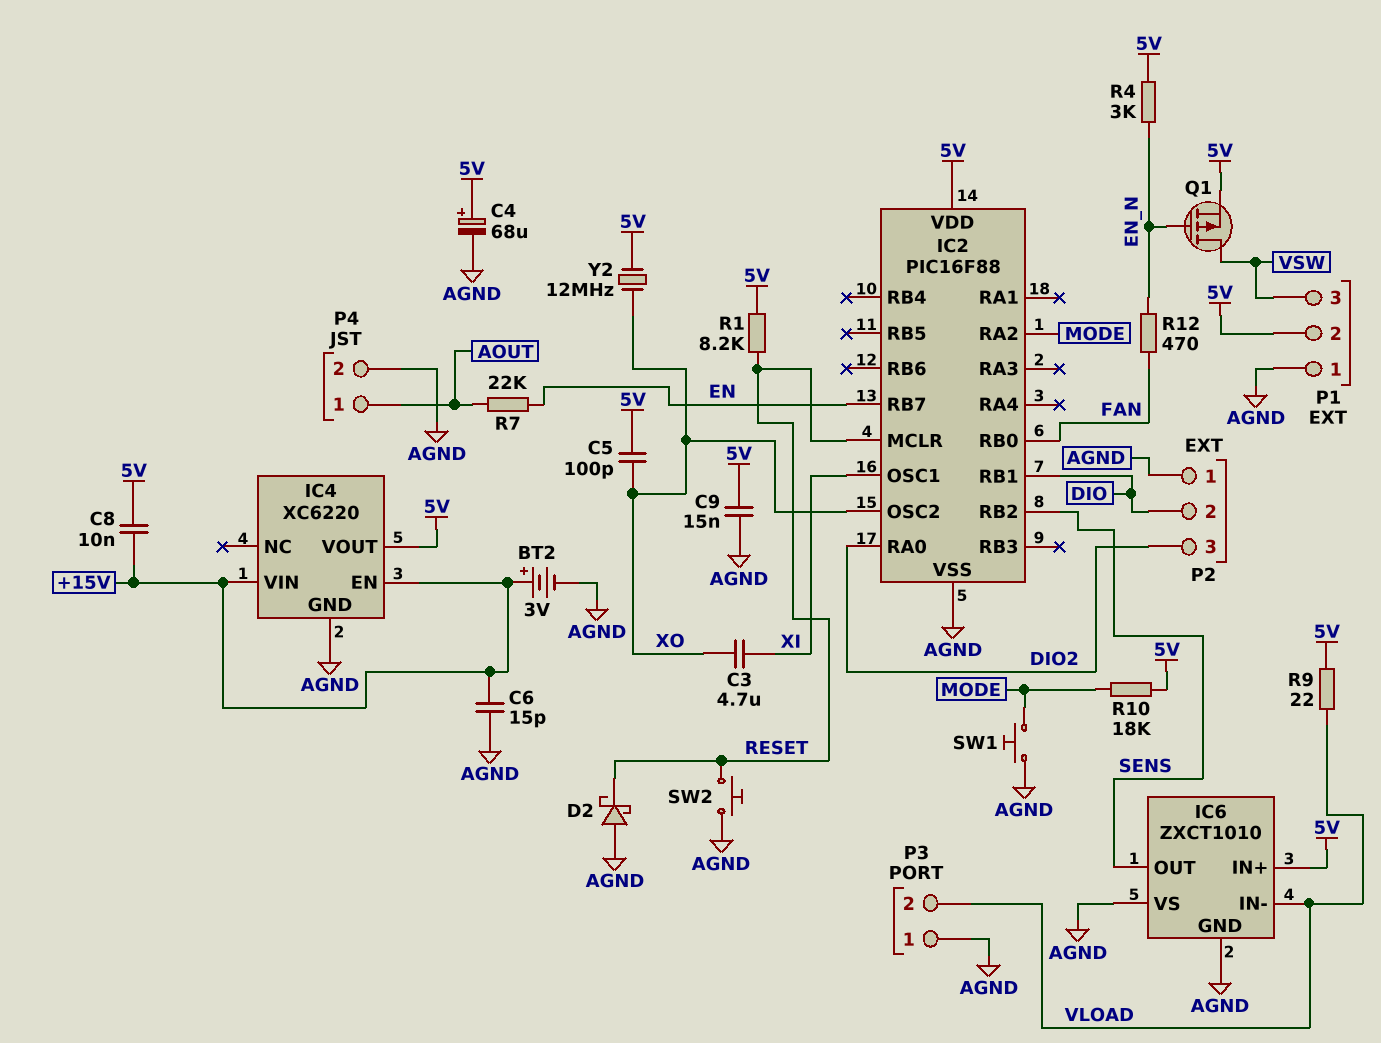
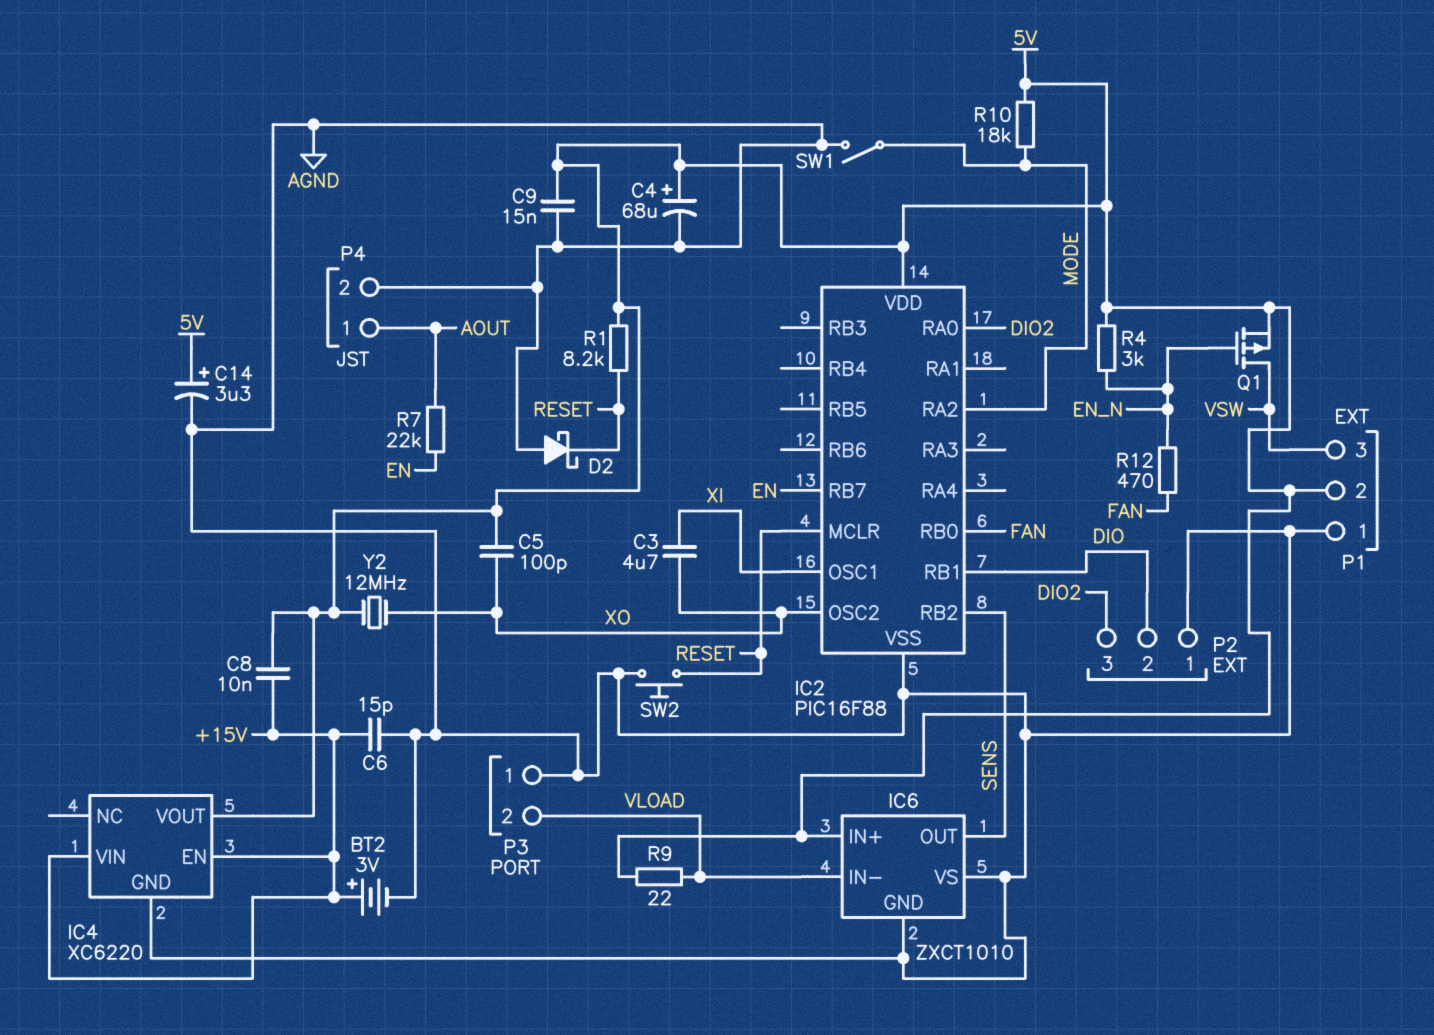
C14: none -> 3.3uF (plus 5V, minus AGND)
SW1: button (AGND, MODE) -> switch (AGND, MODE)

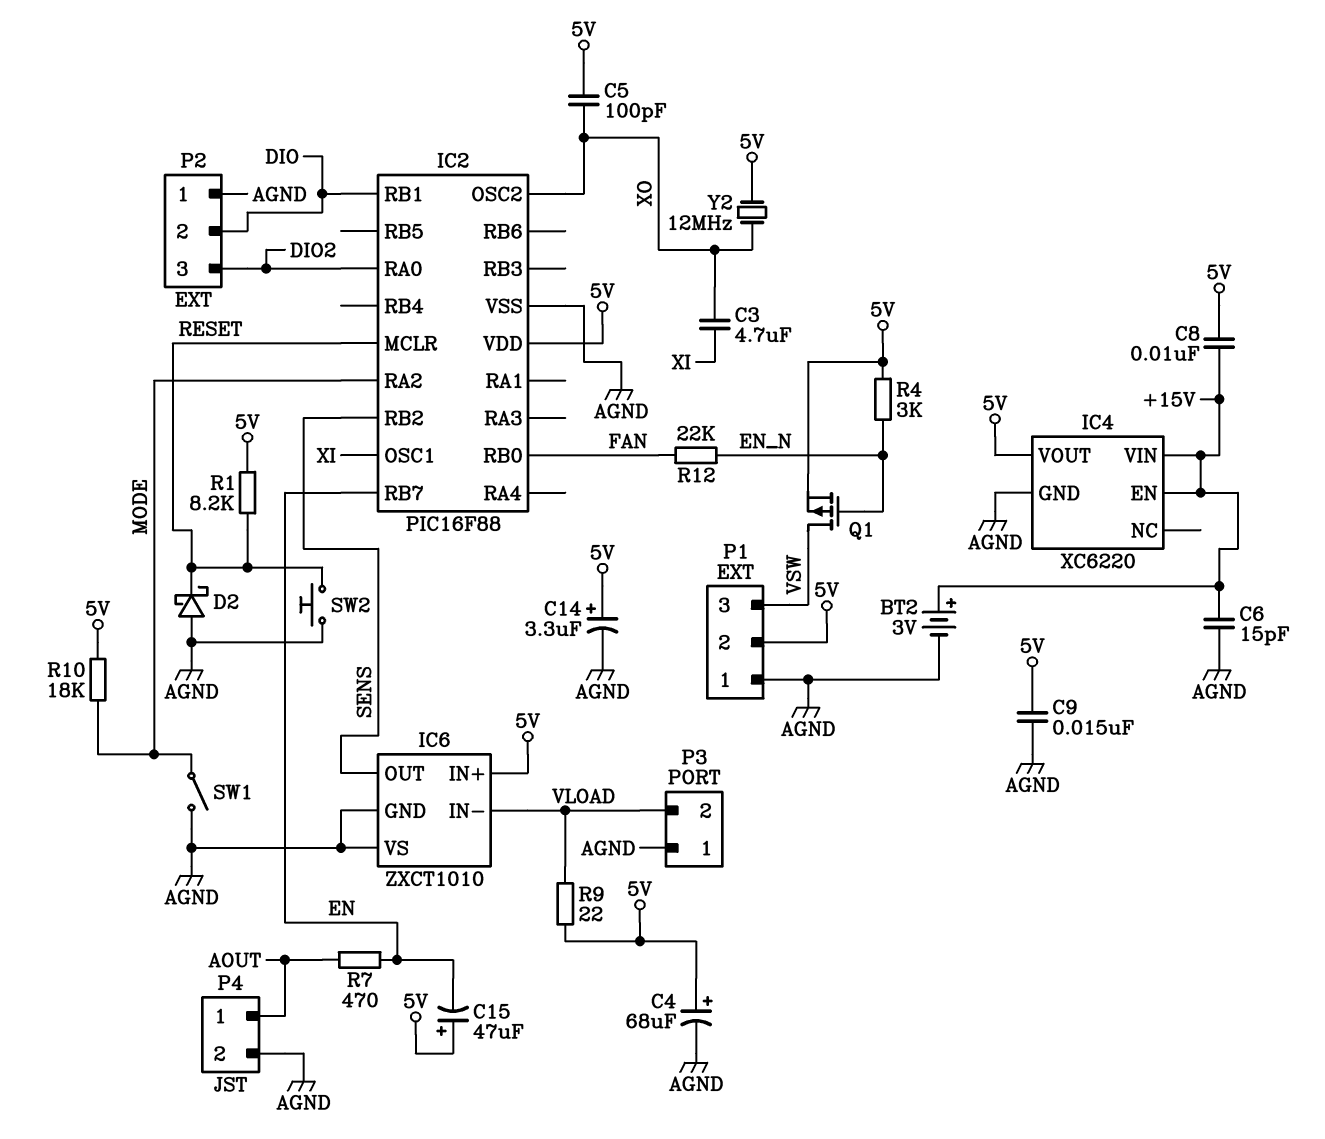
C15: none -> 47uF (plus 5V, minus EN)
R7: 22k (AOUT, EN) -> 470 (AOUT, EN)
R12: 470 (EN_N, FAN) -> 22k (EN_N, FAN)

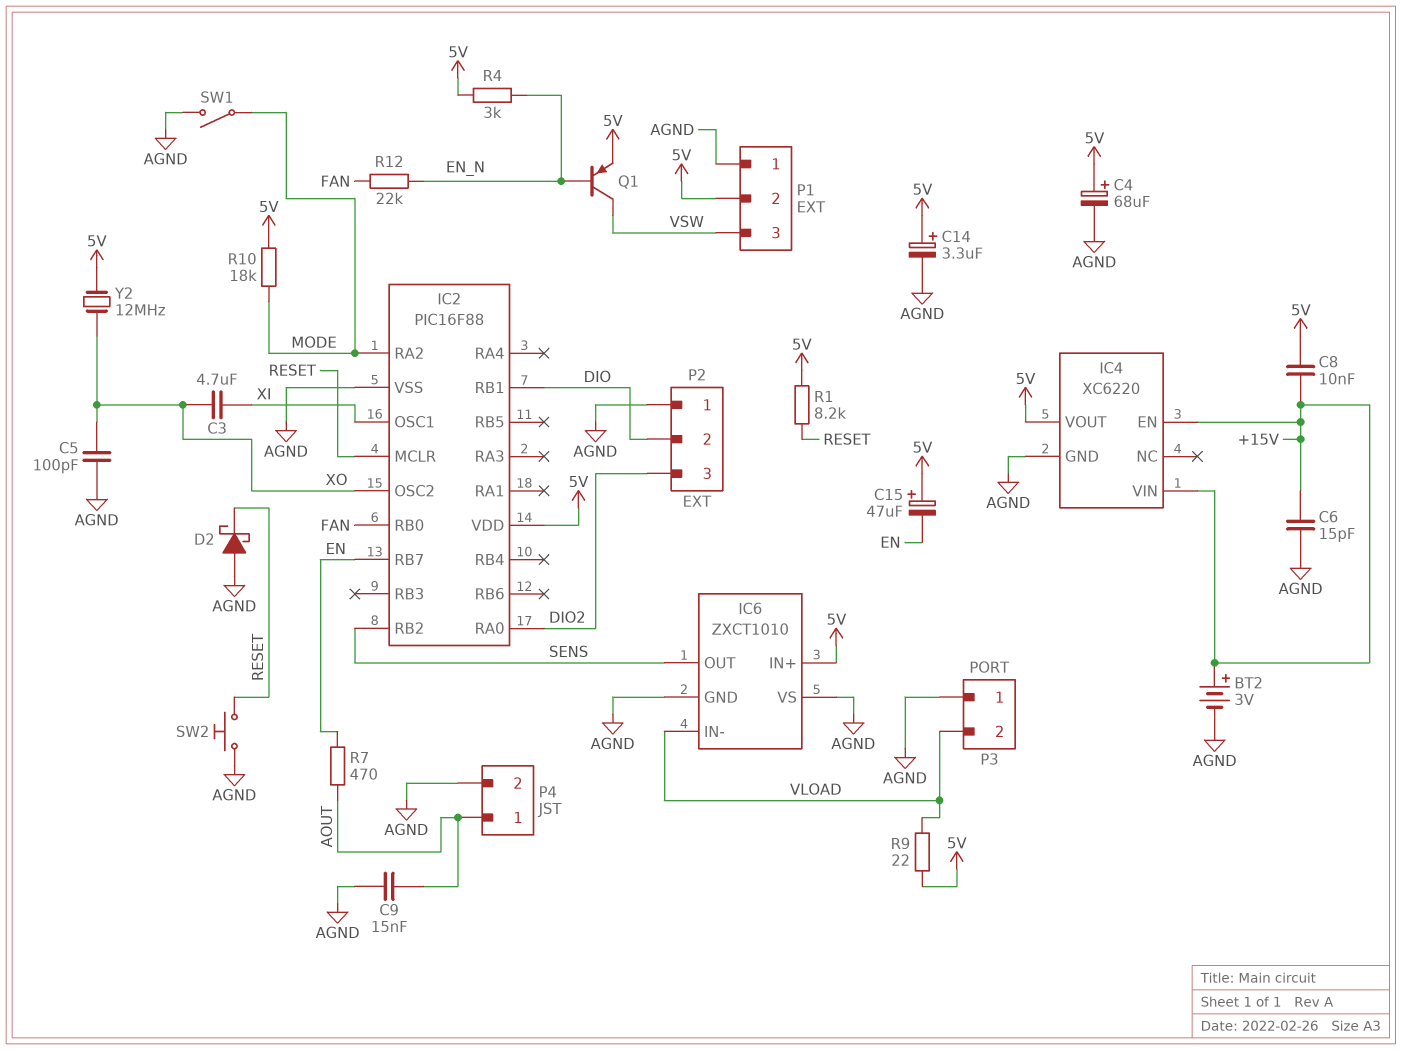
C5: 100pF (5V, XO) -> 100pF (AGND, XO)
C9: 15nF (5V, AGND) -> 15nF (AGND, AOUT)
Q1: PMOS (G EN_N, D VSW, S 5V) -> PNP (B EN_N, C VSW, E 5V)

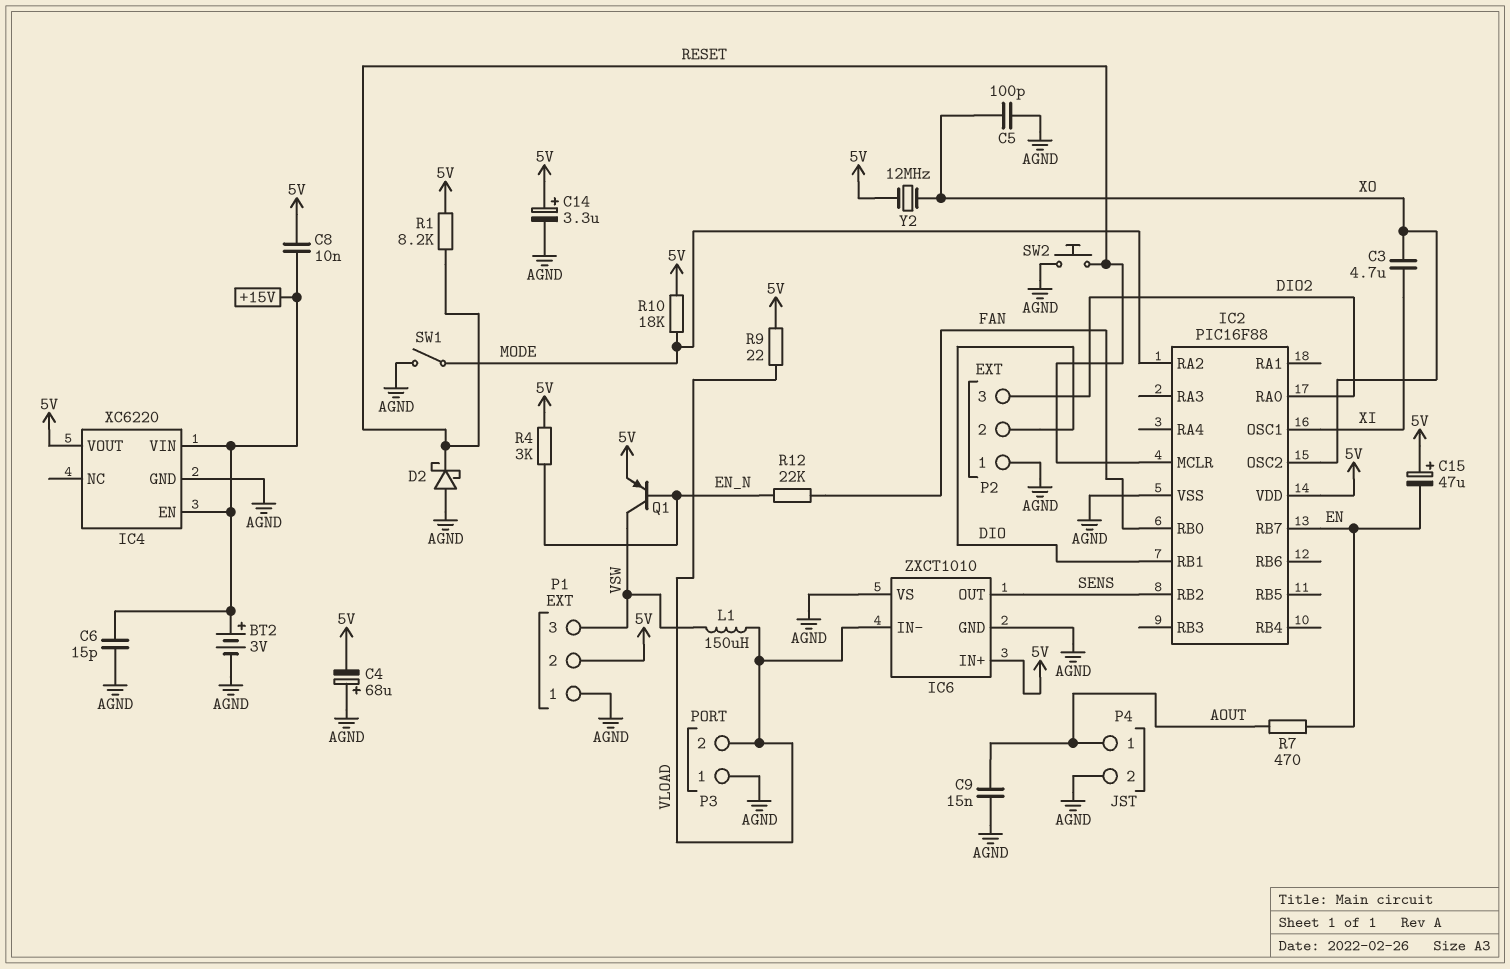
C4: 68uF (plus 5V, minus AGND) -> 68uF (plus AGND, minus 5V)
L1: none -> 150uH (VLOAD, VSW)

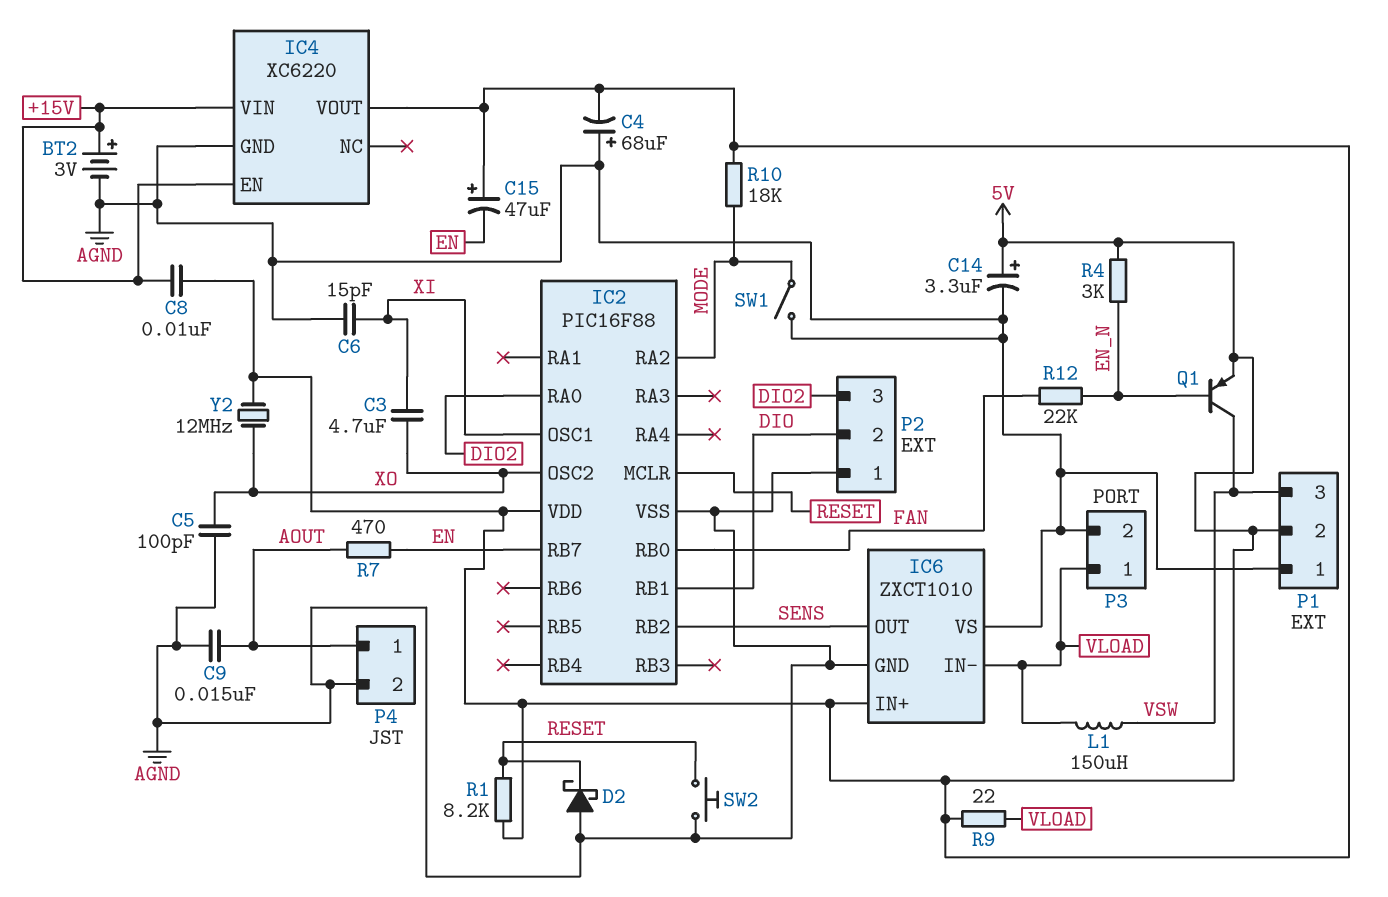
C6: 15pF (+15V, AGND) -> 15pF (AGND, XI)
P3 pin 1: AGND -> VLOAD
P3 pin 2: VLOAD -> AGND

